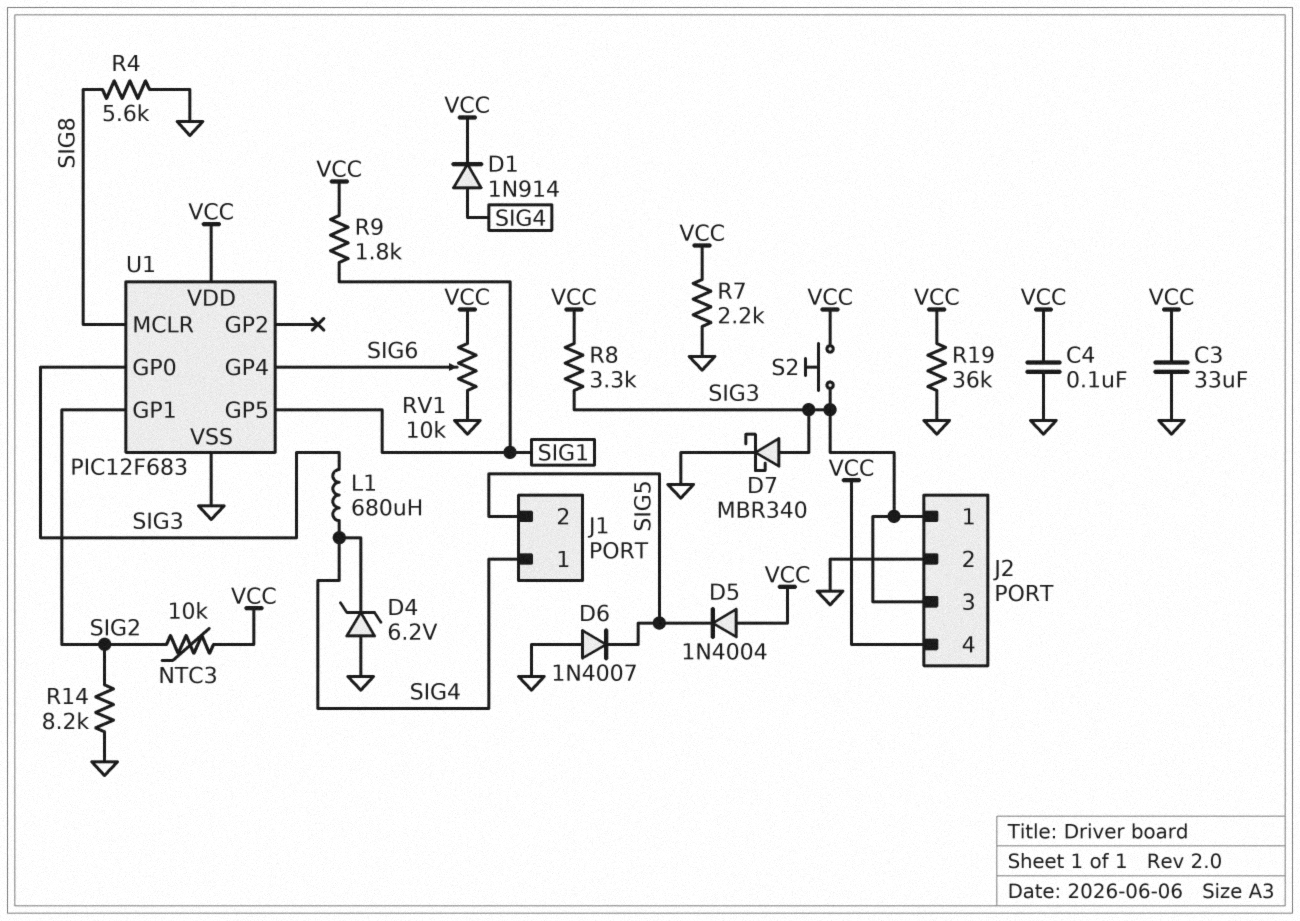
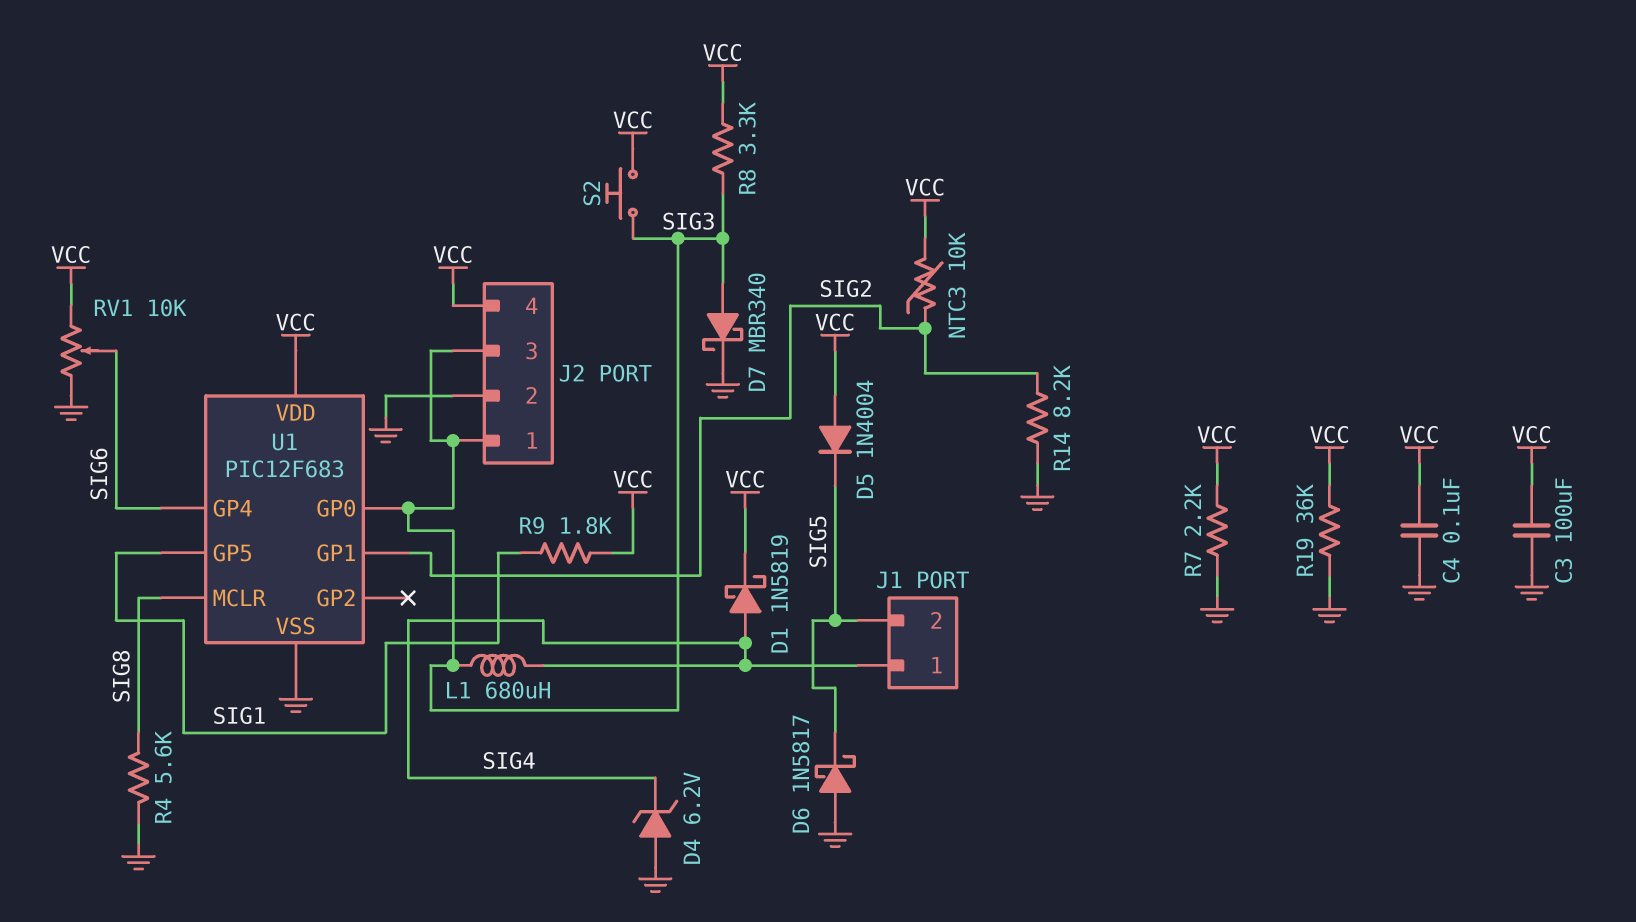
C3: 33uF (GND, VCC) -> 100uF (GND, VCC)
D1: diode 1N914 (A SIG4, K VCC) -> schottky 1N5819 (A SIG4, K VCC)
D6: diode 1N4007 (A GND, K SIG5) -> schottky 1N5817 (A GND, K SIG5)

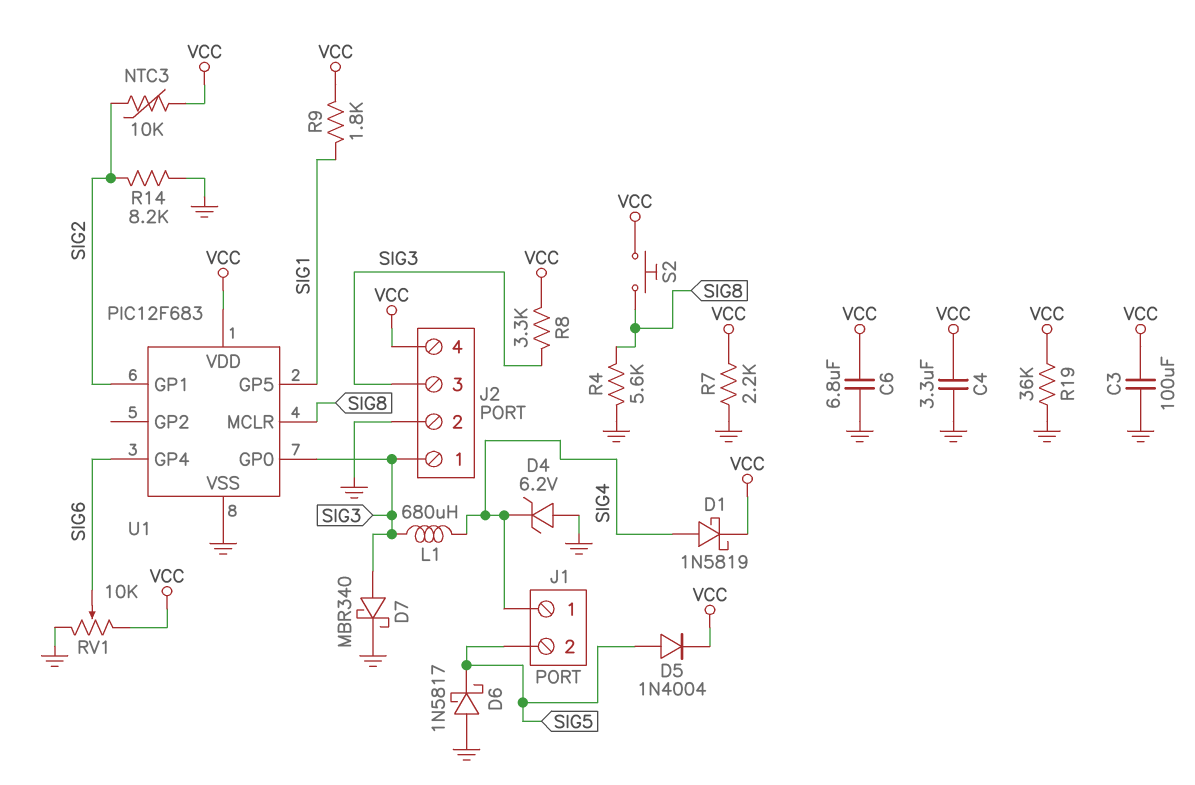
C4: 100nF (GND, VCC) -> 3.3uF (GND, VCC)
C6: none -> 6.8uF (GND, VCC)
D5: diode 1N4004 (A VCC, K SIG5) -> diode 1N4004 (A SIG5, K VCC)
S2: button (SIG3, VCC) -> button (SIG8, VCC)

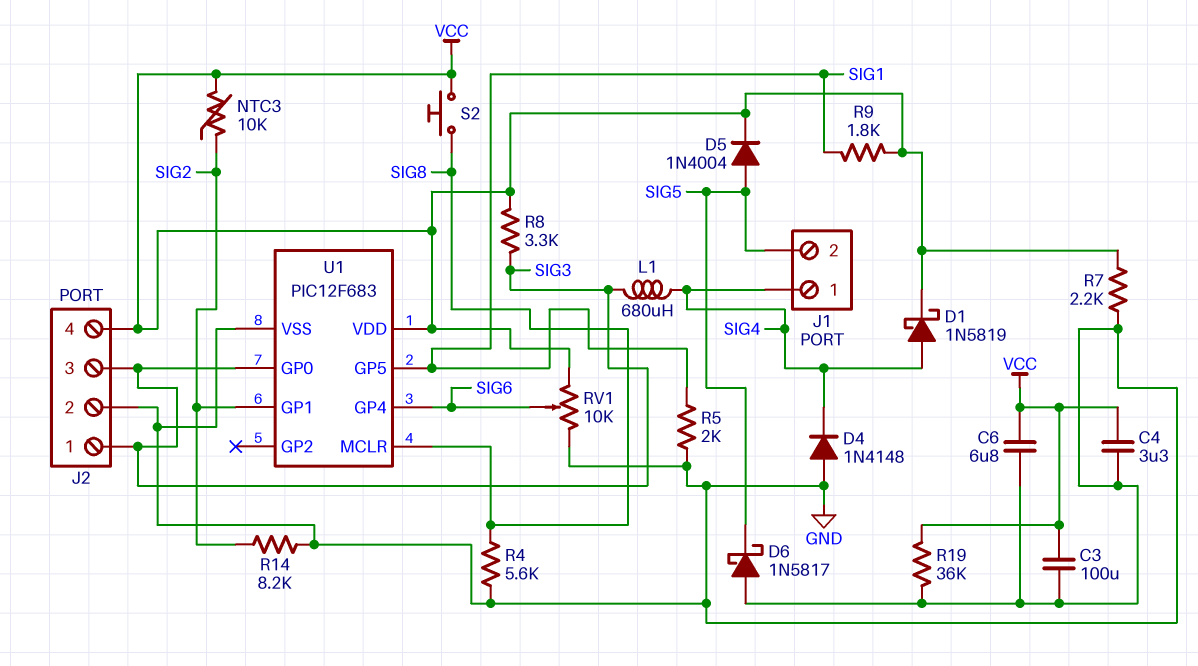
D4: zener 6.2V (A GND, K SIG4) -> diode 1N4148 (A GND, K SIG4)
D7: schottky MBR340 (A SIG3, K GND) -> none
R5: none -> 2k (GND, SIG1)

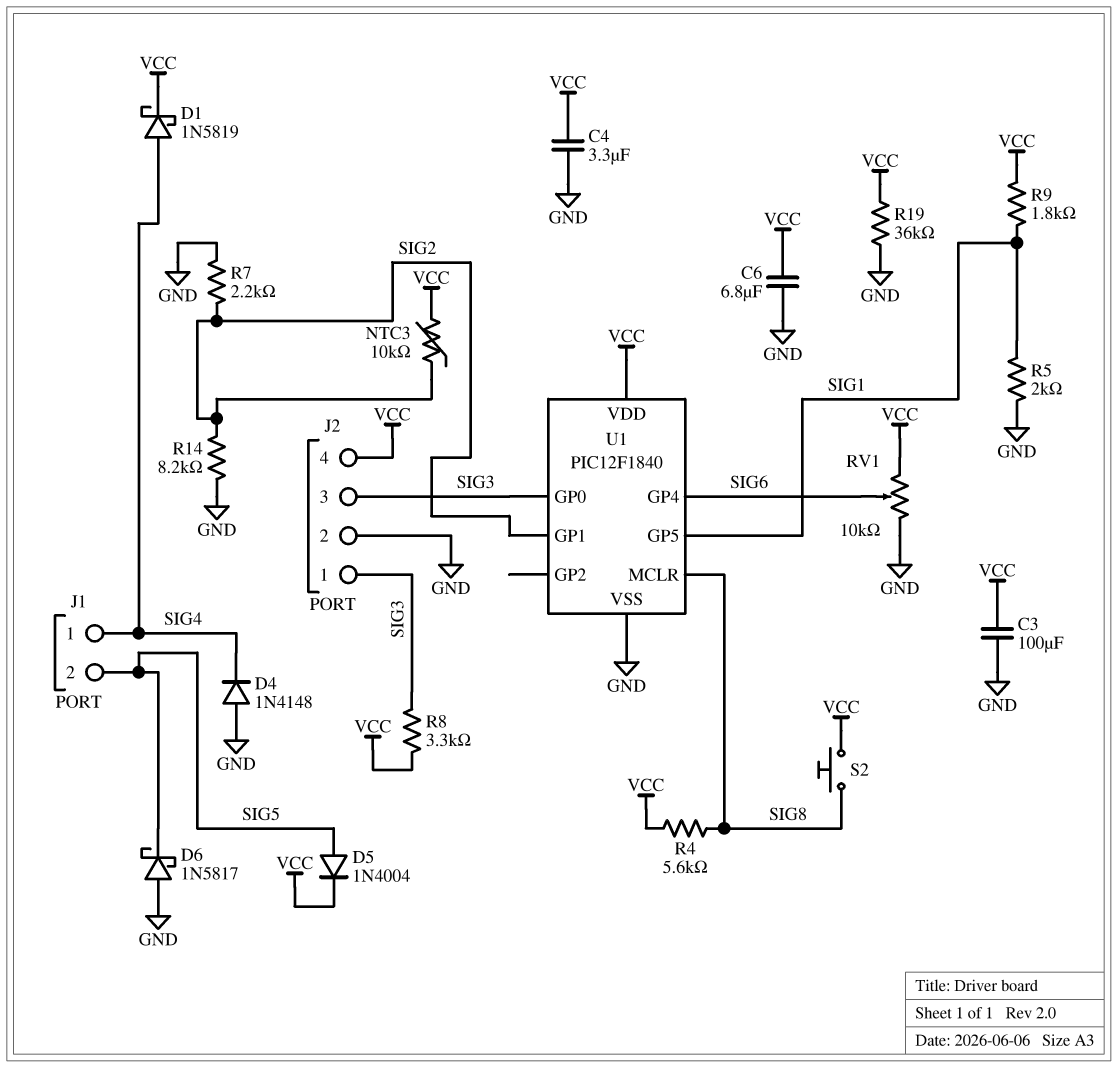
L1: 680uH (SIG3, SIG4) -> none
R4: 5.6k (GND, SIG8) -> 5.6k (SIG8, VCC)
R7: 2.2k (GND, VCC) -> 2.2k (GND, SIG2)
U1: PIC12F683 -> PIC12F1840

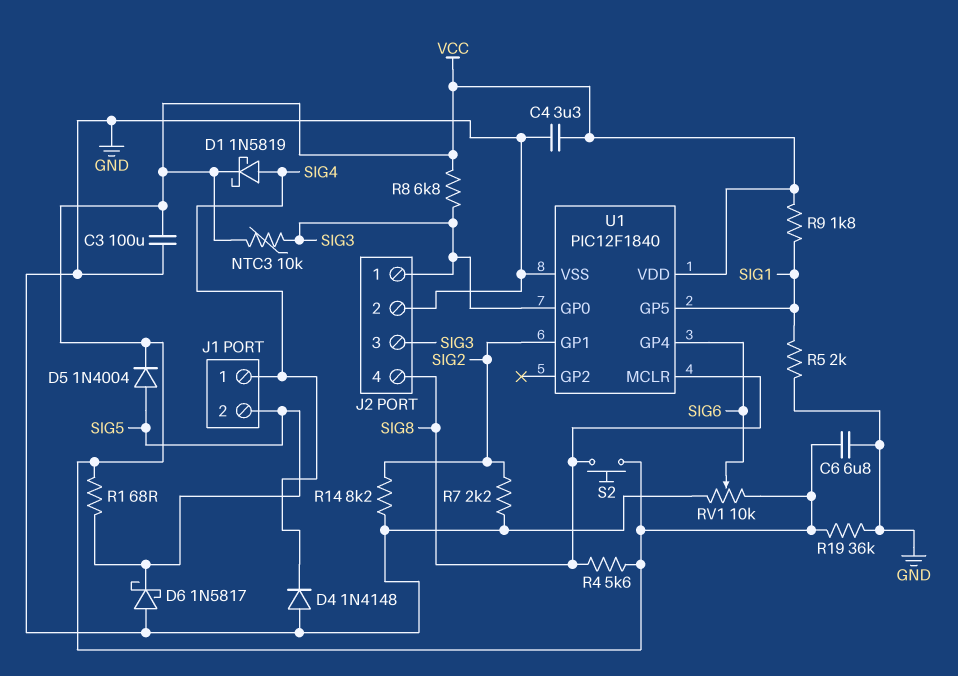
J2 pin 4: VCC -> SIG8
NTC3: 10k (SIG2, VCC) -> 10k (SIG3, VCC)
R1: none -> 68 (SIG5, VCC)
R8: 3.3k (SIG3, VCC) -> 6.8k (SIG3, VCC)

